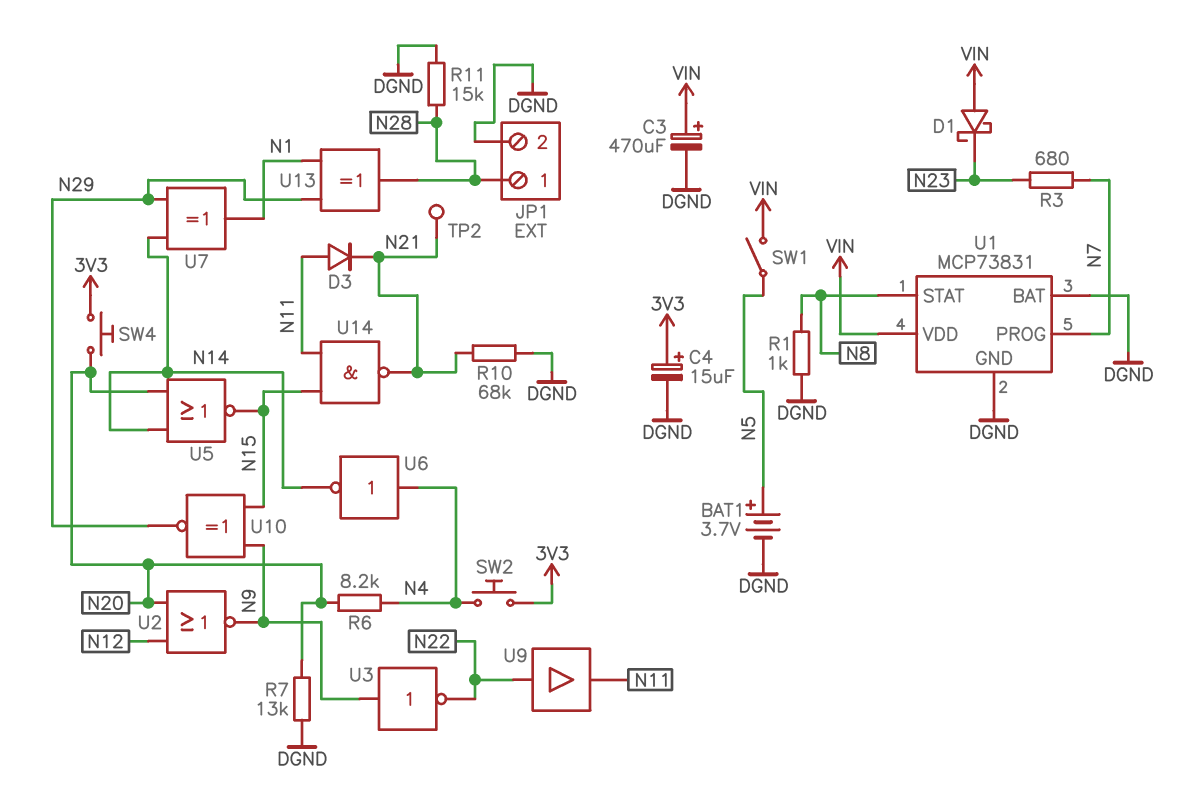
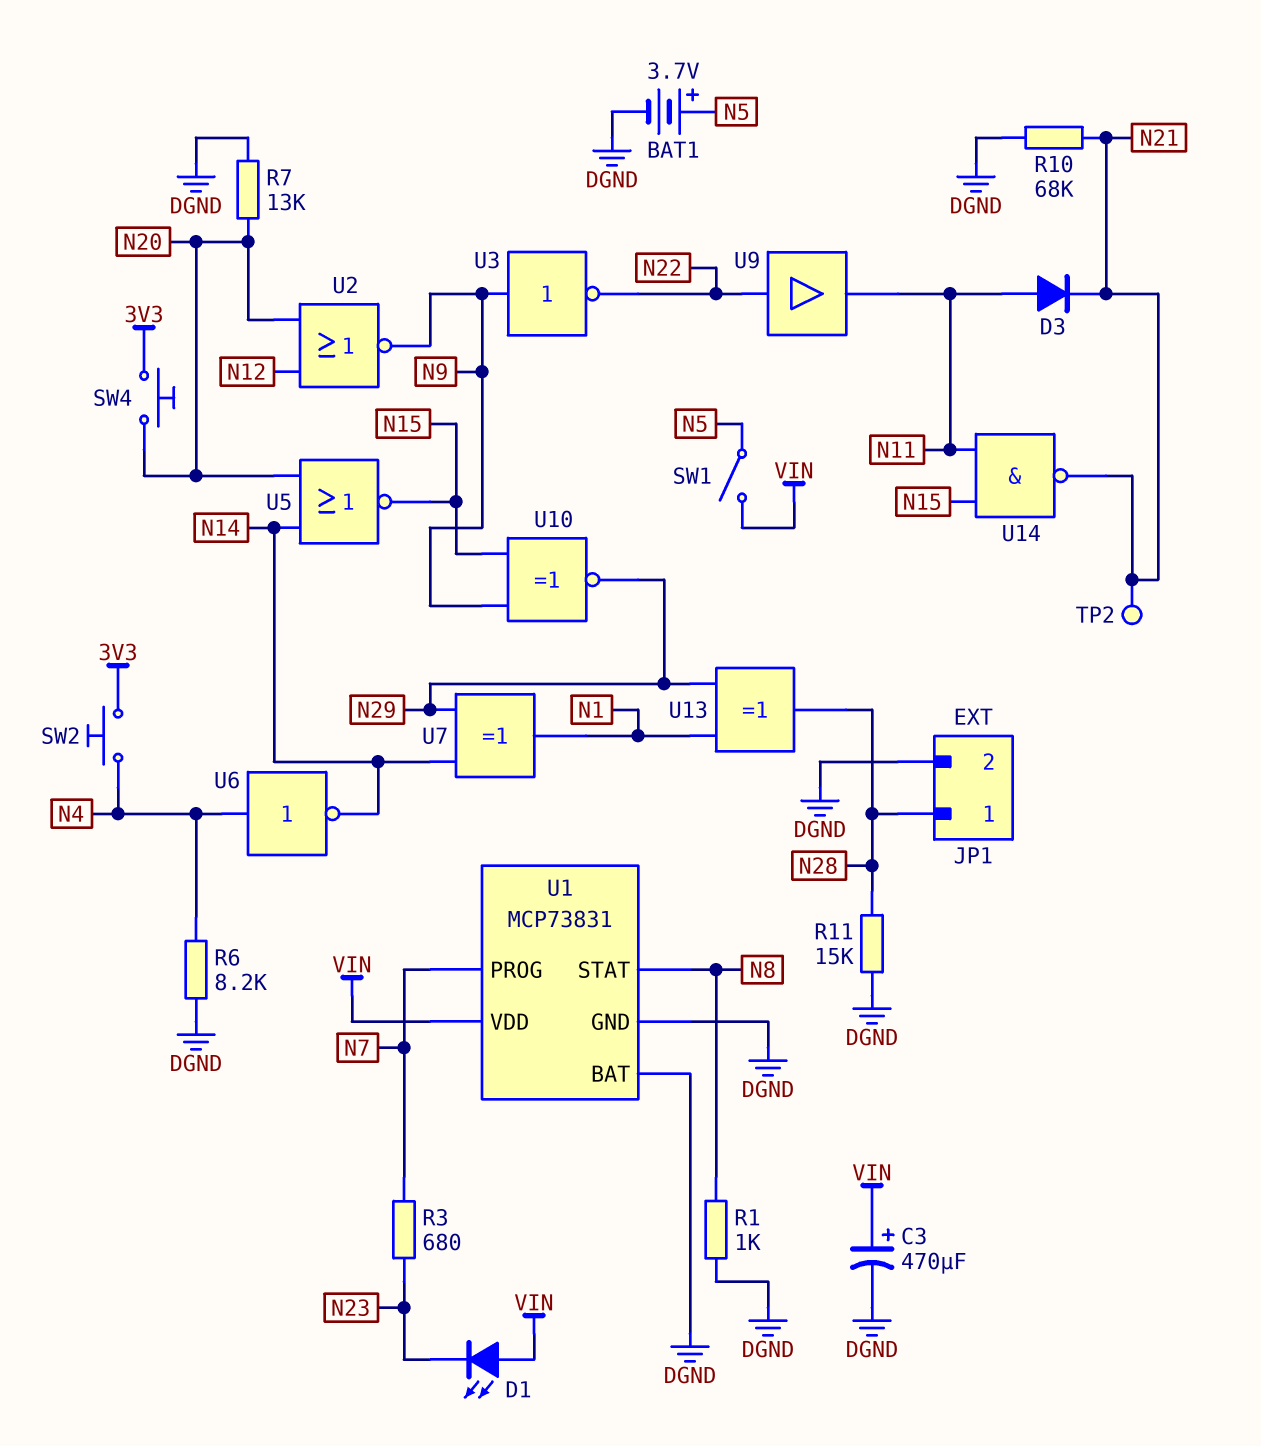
C4: 15uF (plus 3V3, minus DGND) -> none
D1: schottky (A VIN, K N23) -> LED (A VIN, K N23)
R6: 8.2k (N4, N20) -> 8.2k (DGND, N4)

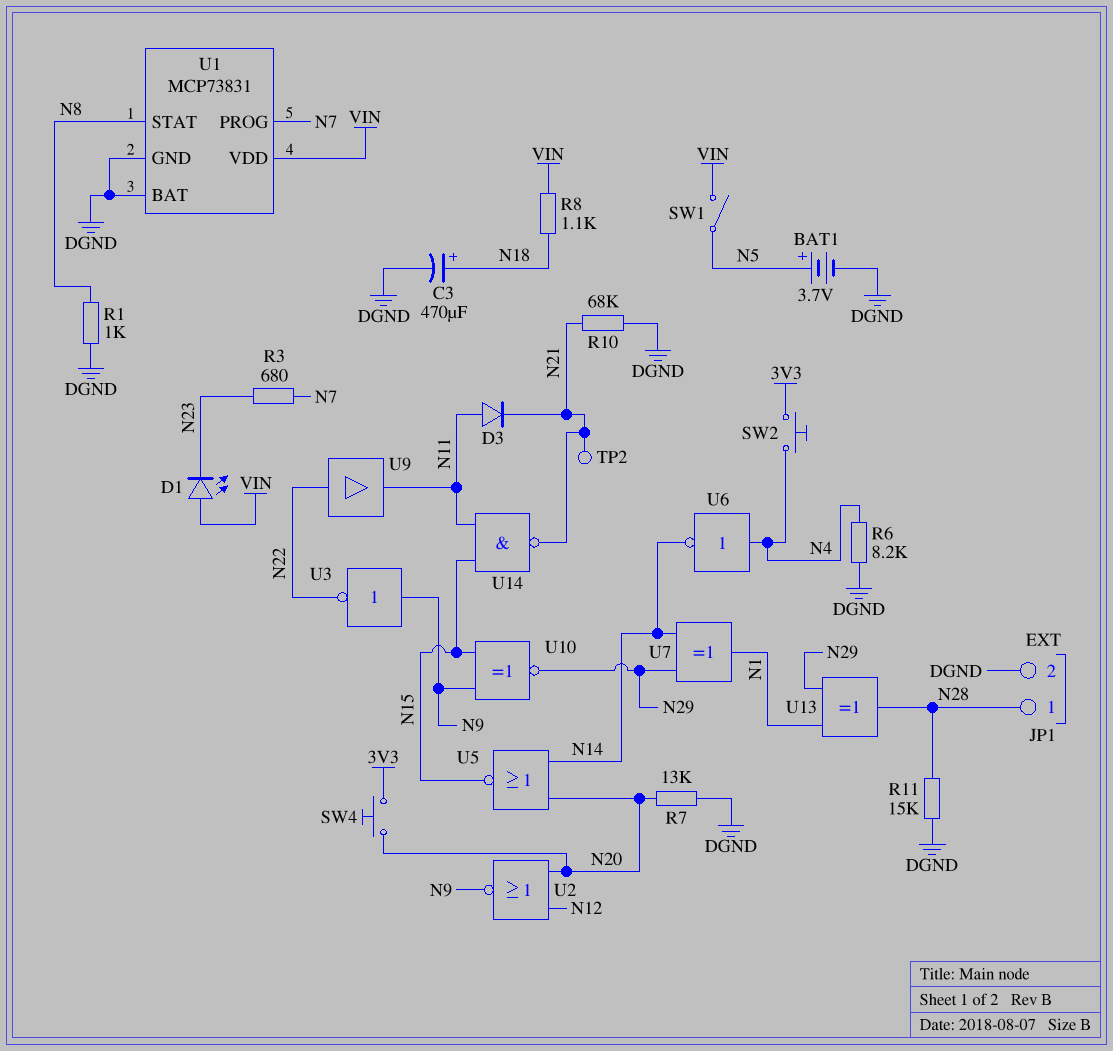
C3: 470uF (plus VIN, minus DGND) -> 470uF (plus N18, minus DGND)
R8: none -> 1.1k (N18, VIN)

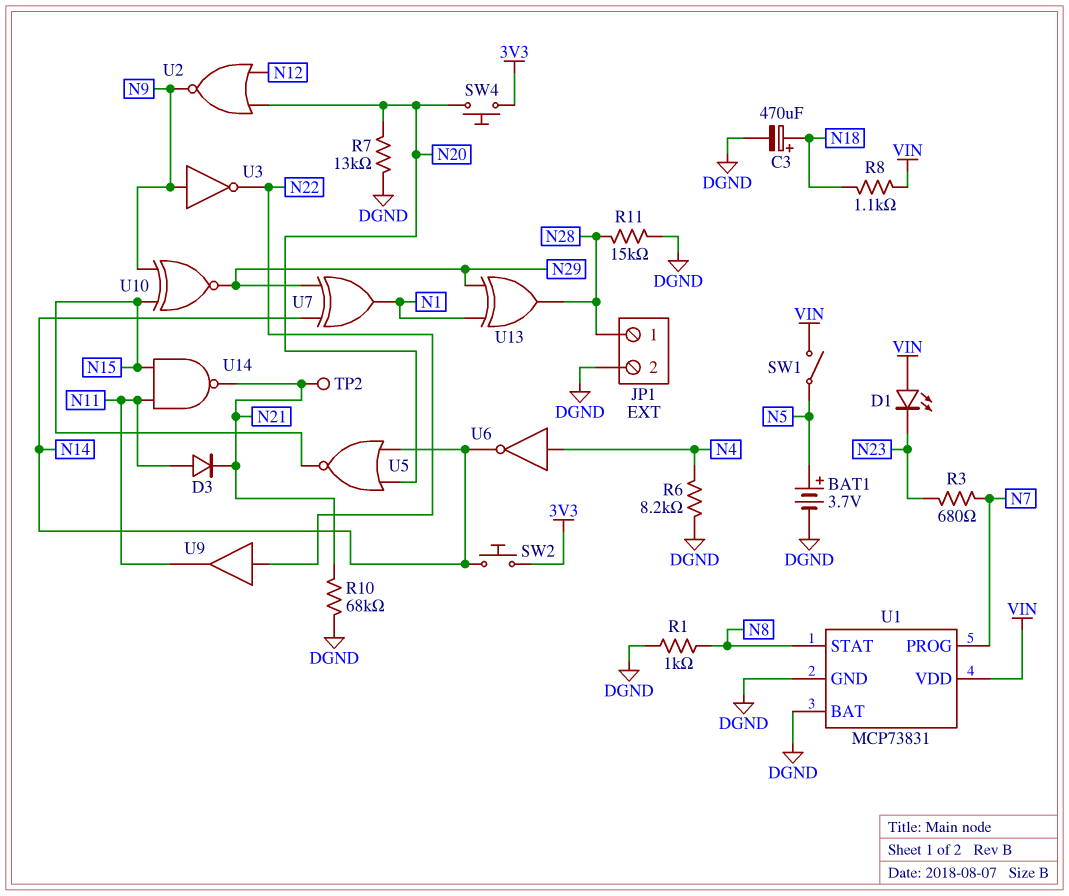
SW2: button (3V3, N4) -> button (3V3, N14)

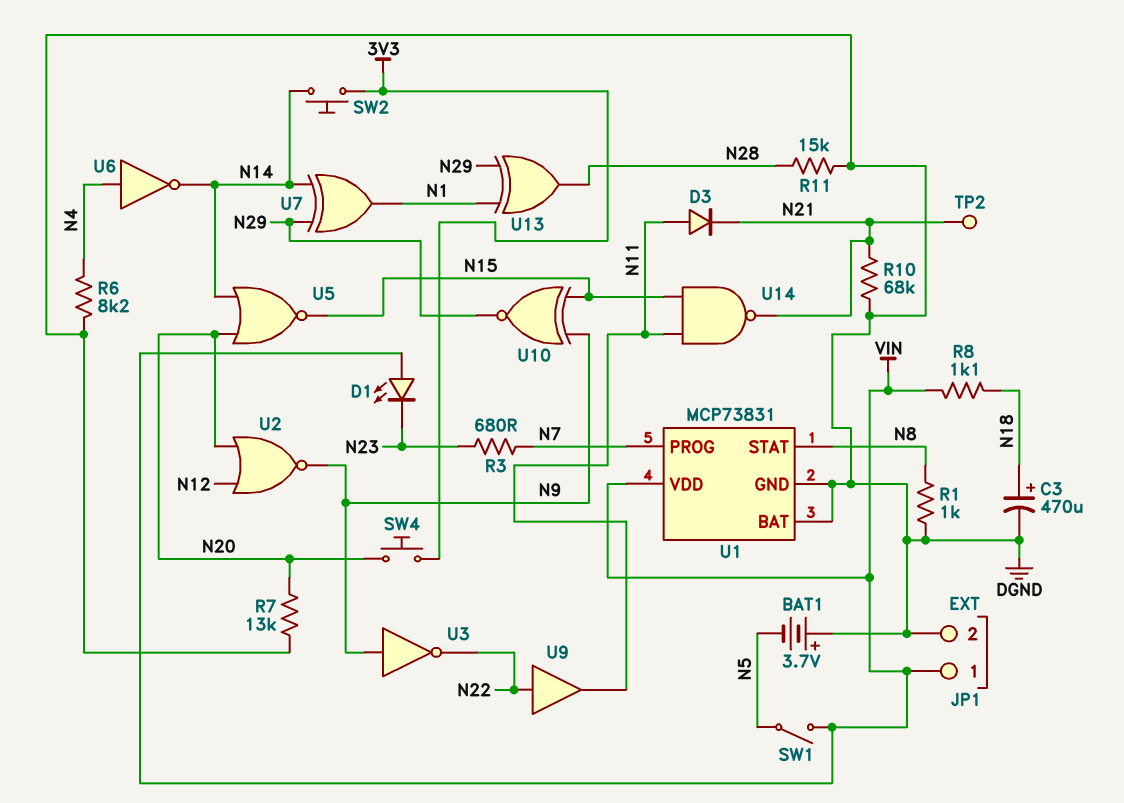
BAT1: 3.7V (plus N5, minus DGND) -> 3.7V (plus DGND, minus N5)
JP1 pin 1: N28 -> VIN

